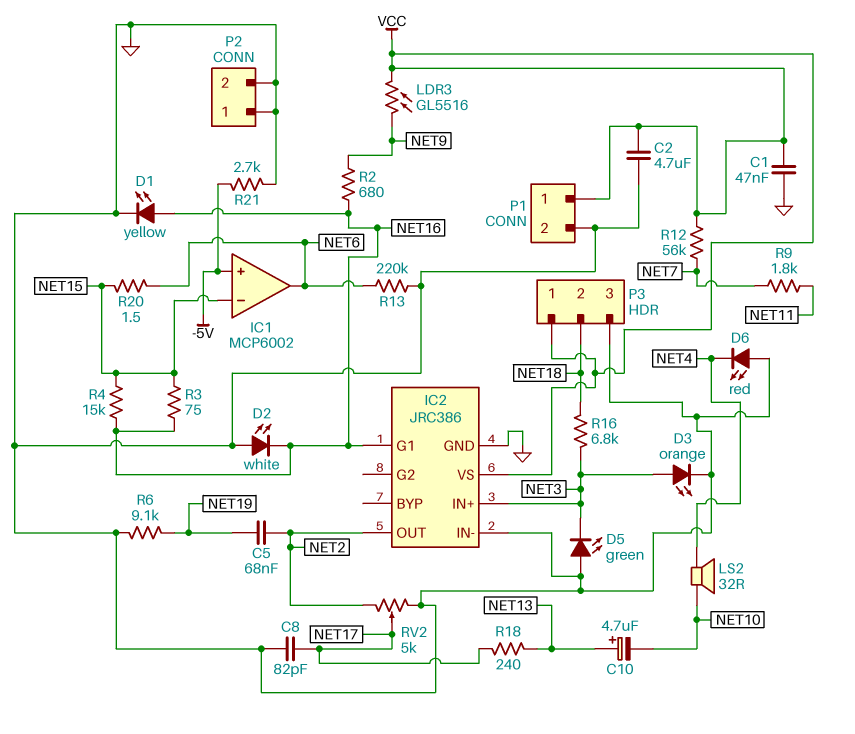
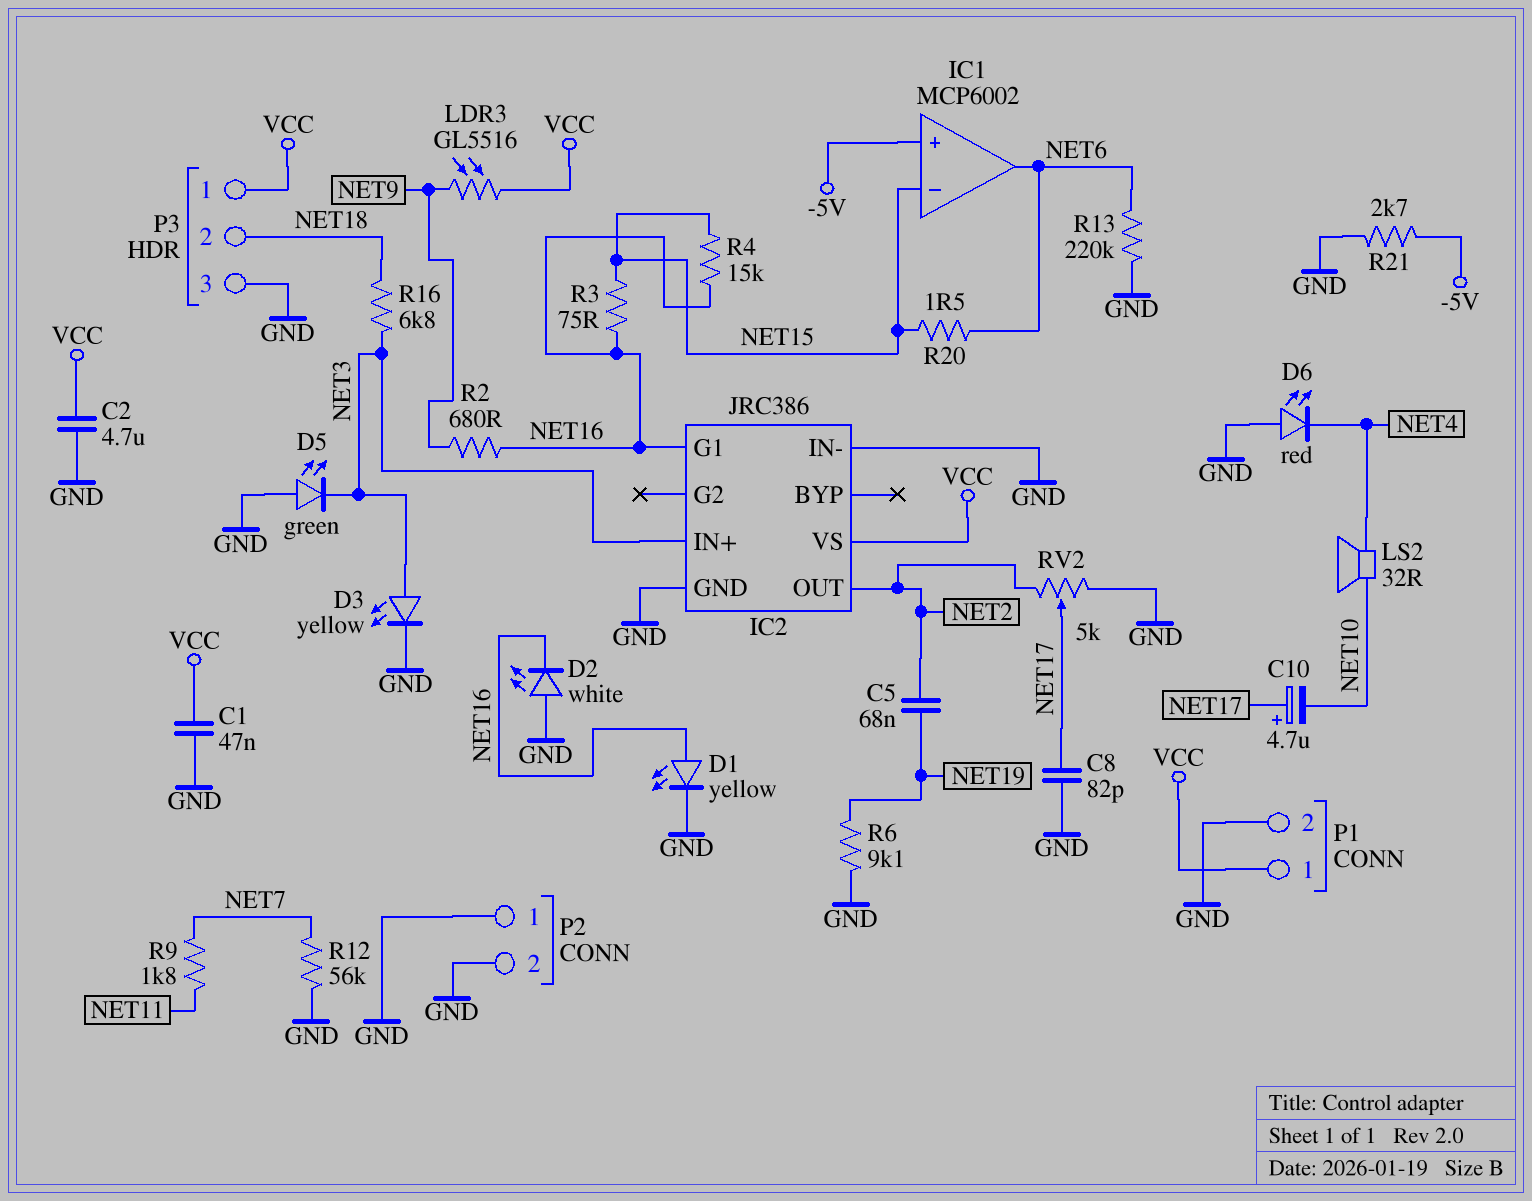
C10: 4.7uF (plus NET13, minus NET10) -> 4.7uF (plus NET17, minus NET10)
D3: LED orange (A NET3, K GND) -> LED yellow (A NET3, K GND)
R12: 56k (NET7, VCC) -> 56k (GND, NET7)
R18: 240 (NET13, NET17) -> none

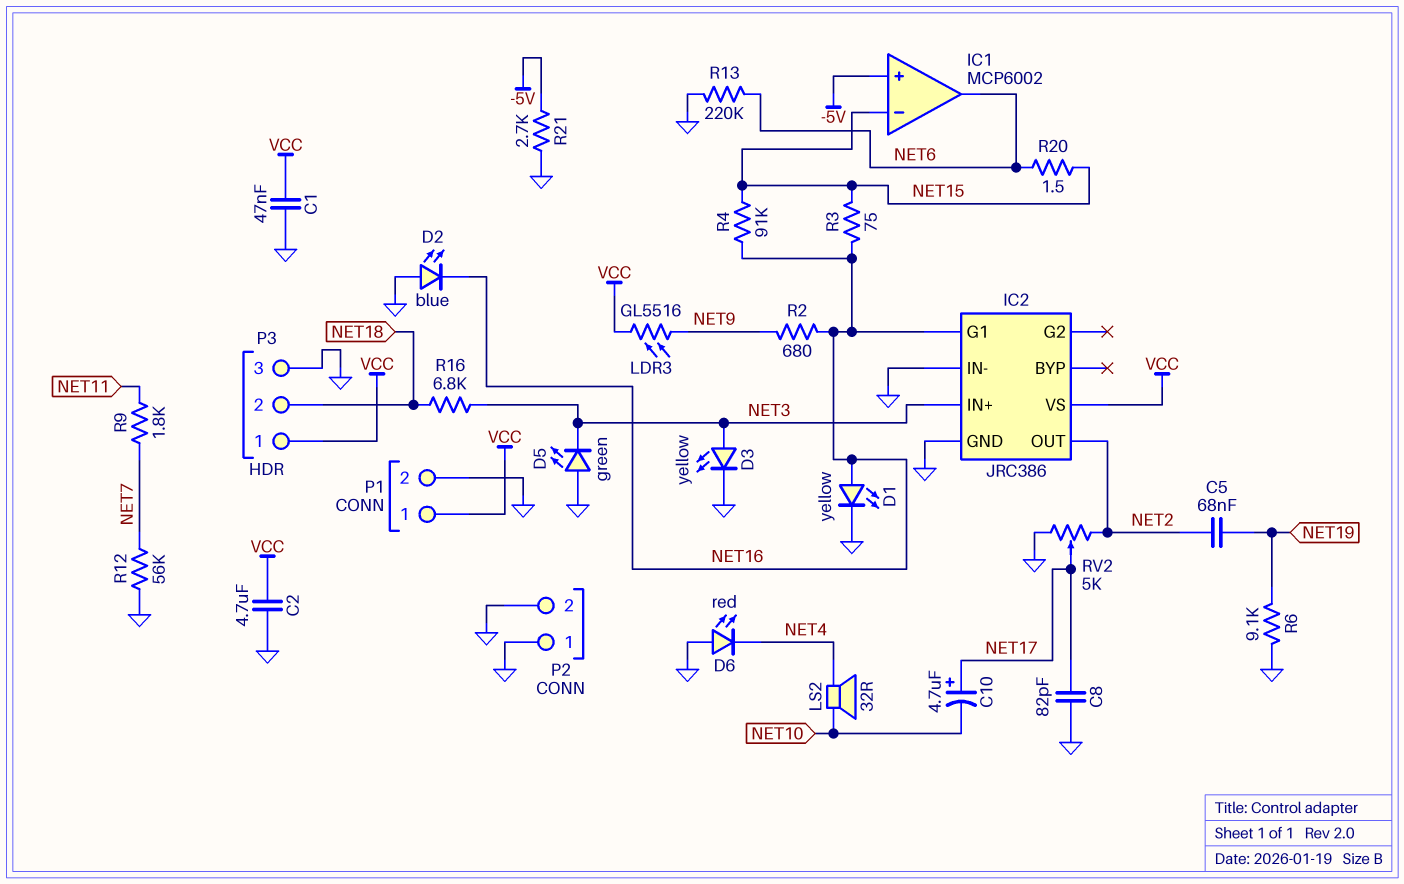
D2: LED white (A GND, K NET16) -> LED blue (A GND, K NET16)
R4: 15k (NET15, NET16) -> 91k (NET15, NET16)

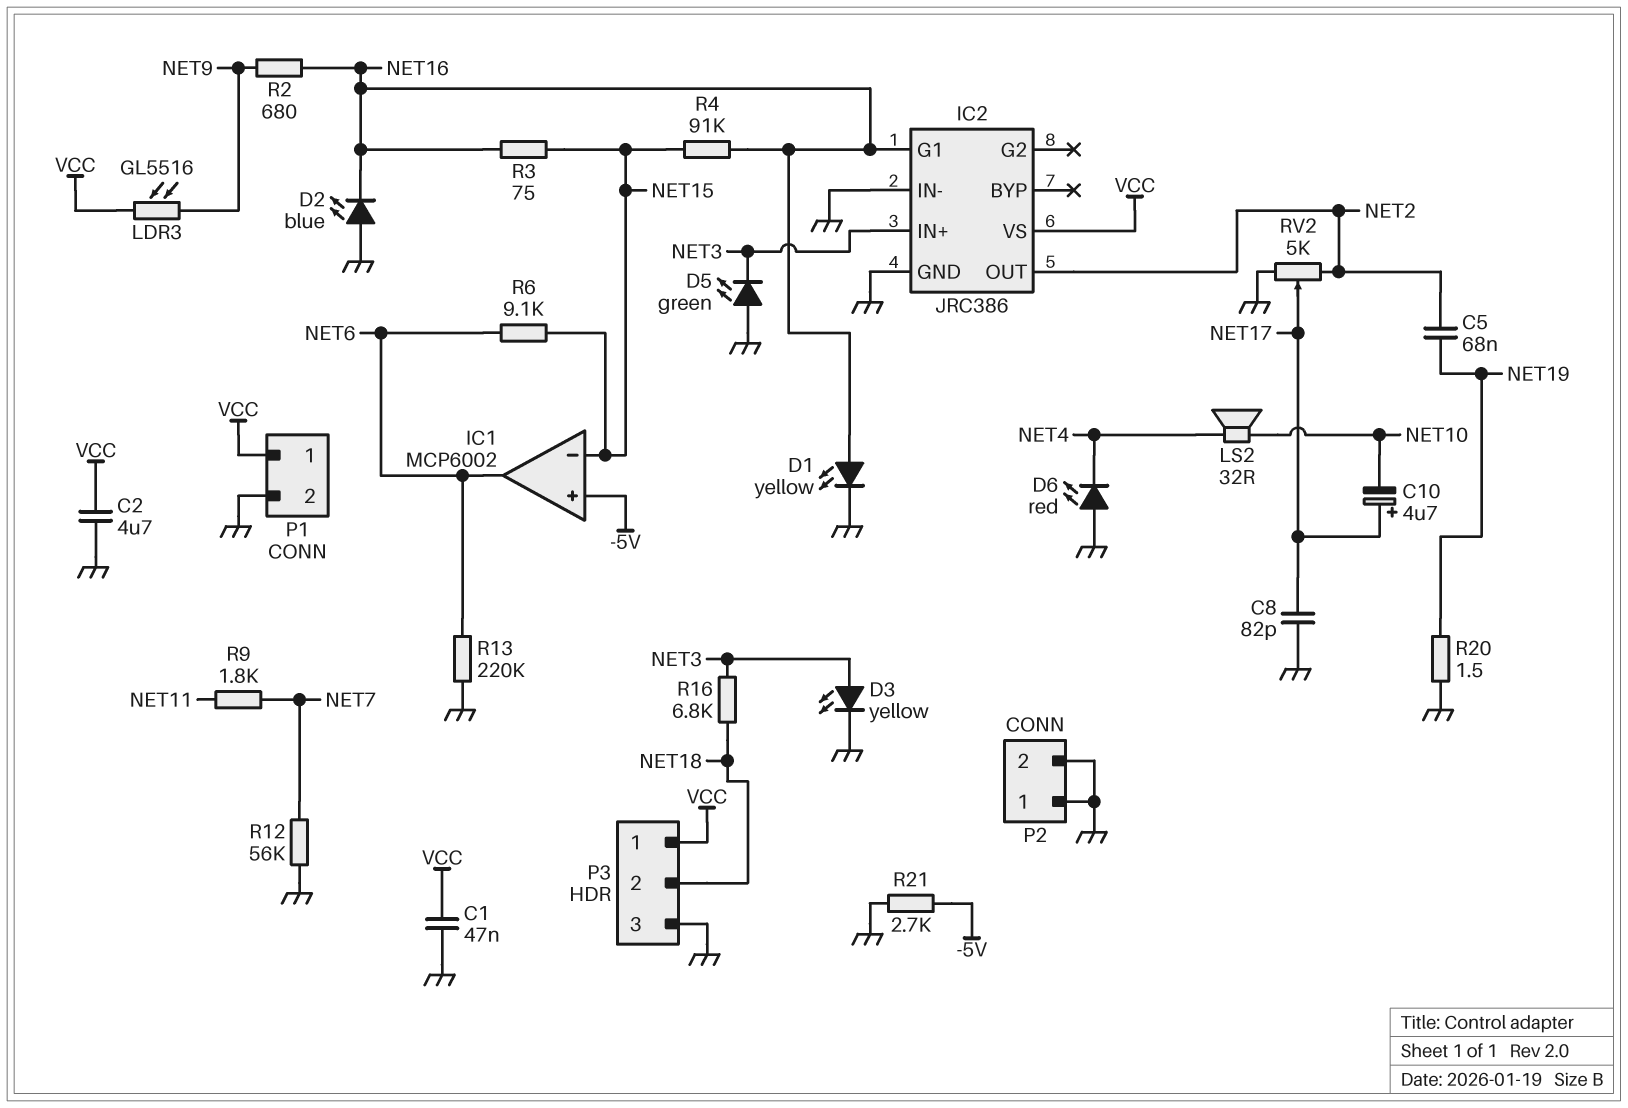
R6: 9.1k (GND, NET19) -> 9.1k (NET6, NET15)
R20: 1.5 (NET6, NET15) -> 1.5 (GND, NET19)

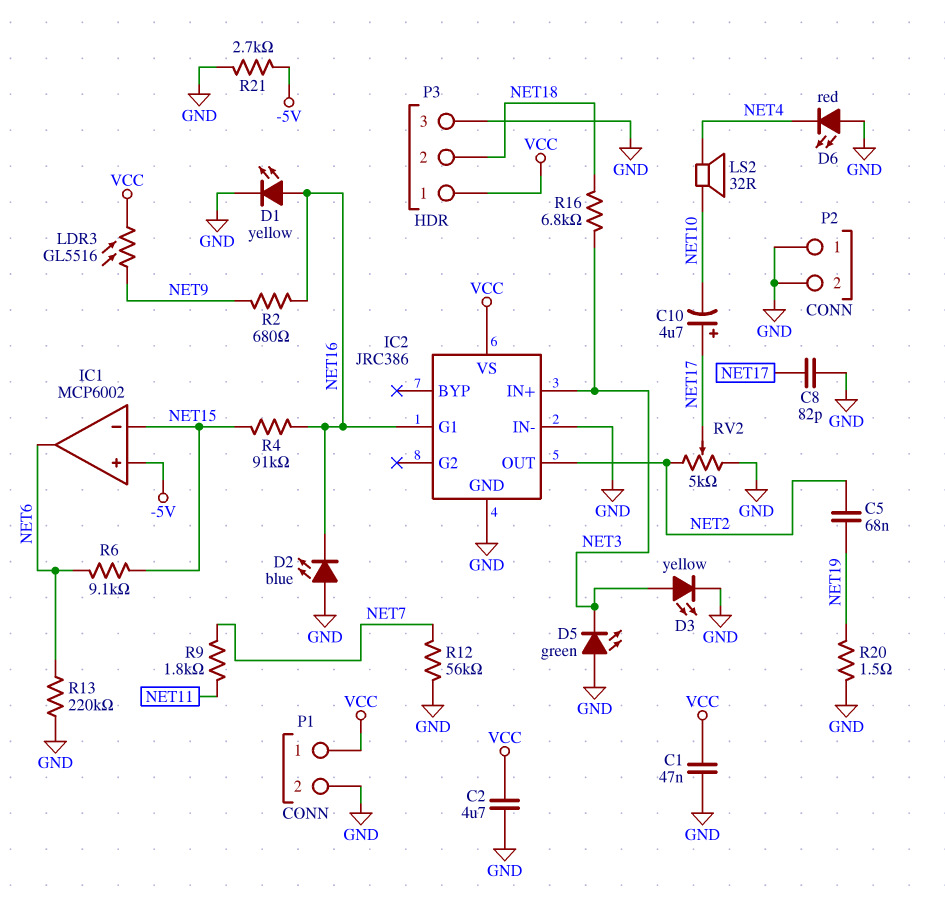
R3: 75 (NET15, NET16) -> none

